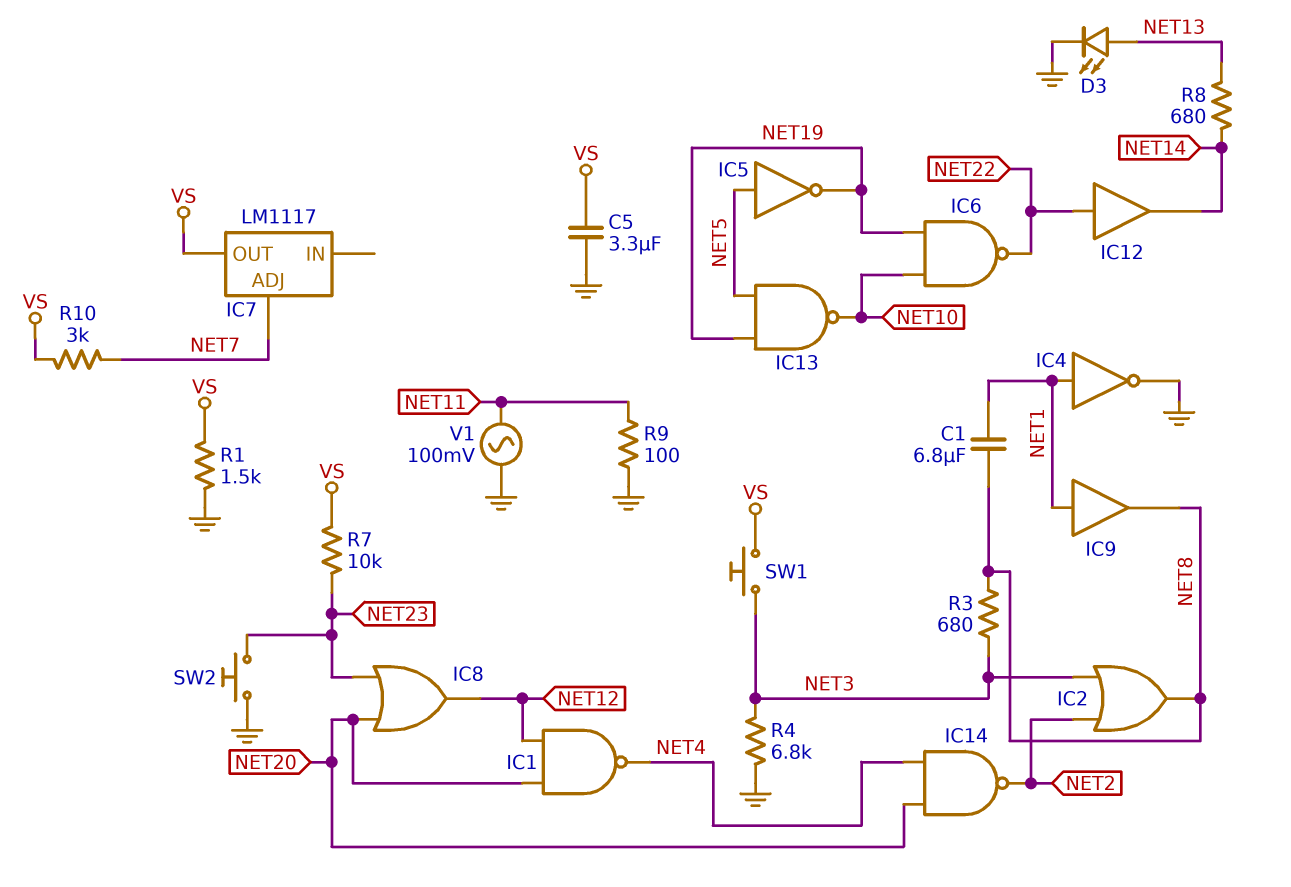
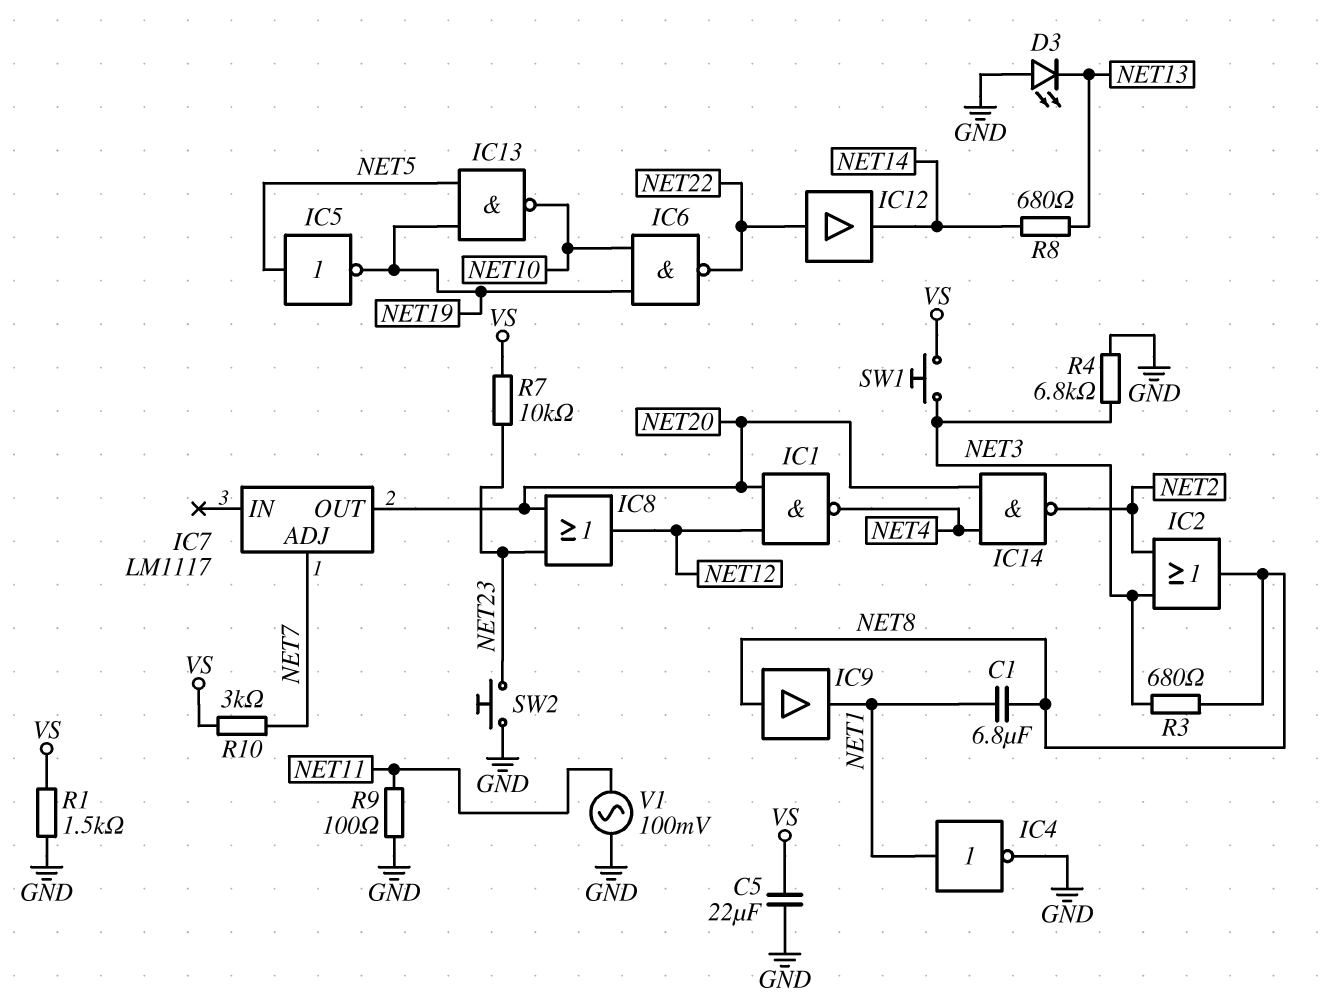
C5: 3.3uF (GND, VS) -> 22uF (GND, VS)
D3: LED (A NET13, K GND) -> LED (A GND, K NET13)
IC7 pin OUT: VS -> NET20
IC9: buffer (in NET1, out NET8) -> buffer (in NET8, out NET1)

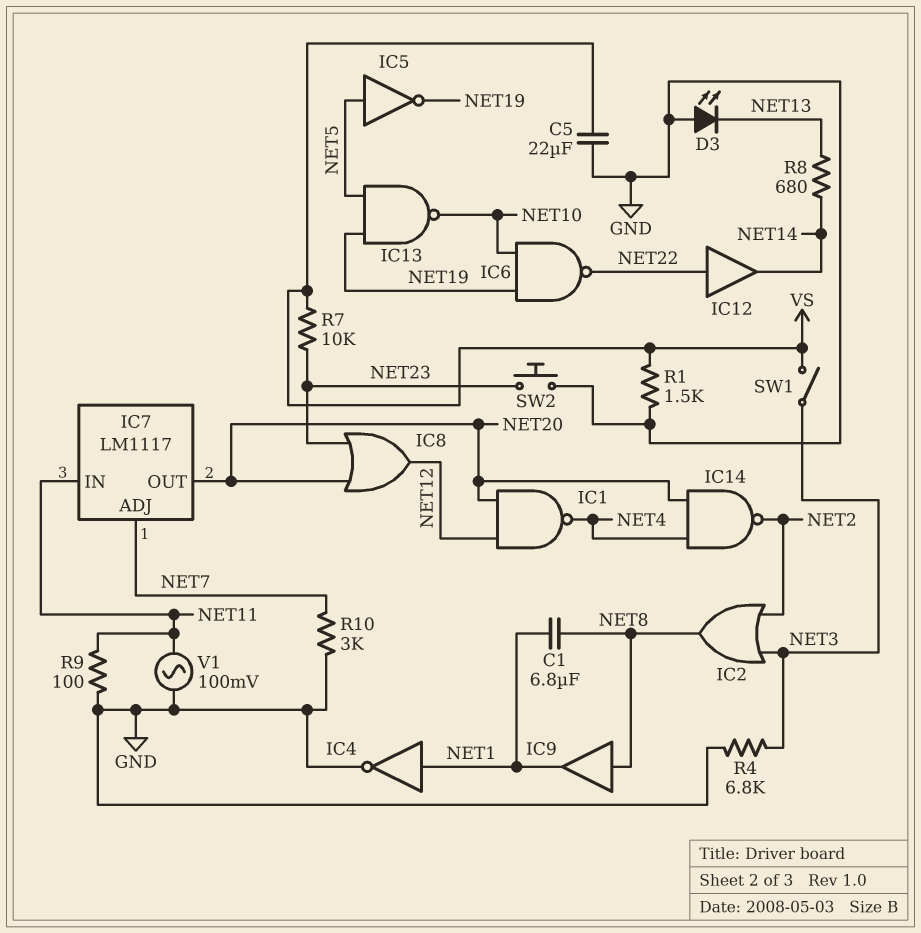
IC7 pin IN: none -> NET11
R3: 680 (NET3, NET8) -> none
R10: 3k (NET7, VS) -> 3k (GND, NET7)
SW1: button (NET3, VS) -> switch (NET3, VS)

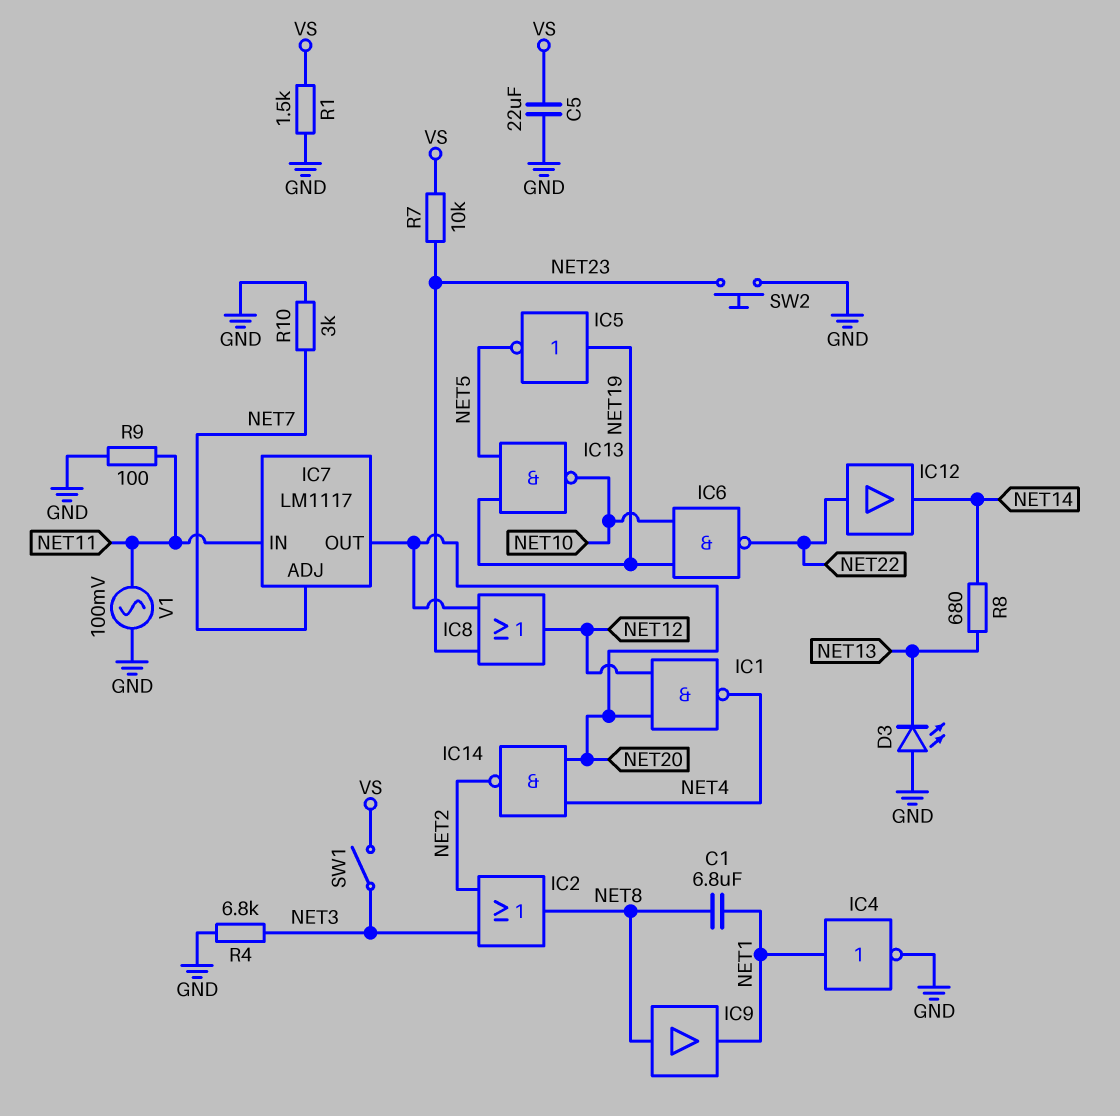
IC5: NOT (in NET5, out NET19) -> NOT (in NET19, out NET5)

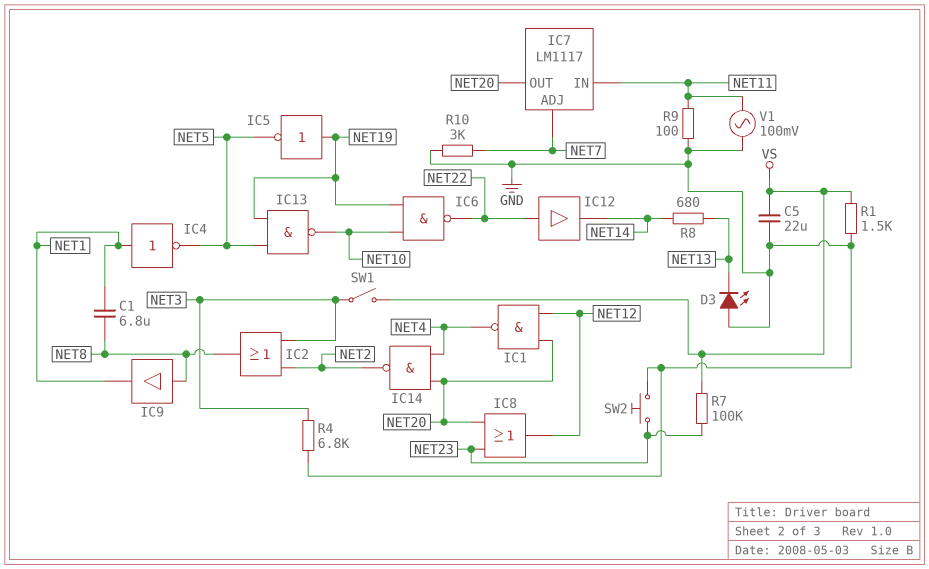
IC4: NOT (in NET1, out GND) -> NOT (in NET1, out NET5)
R7: 10k (NET23, VS) -> 100k (NET23, VS)

